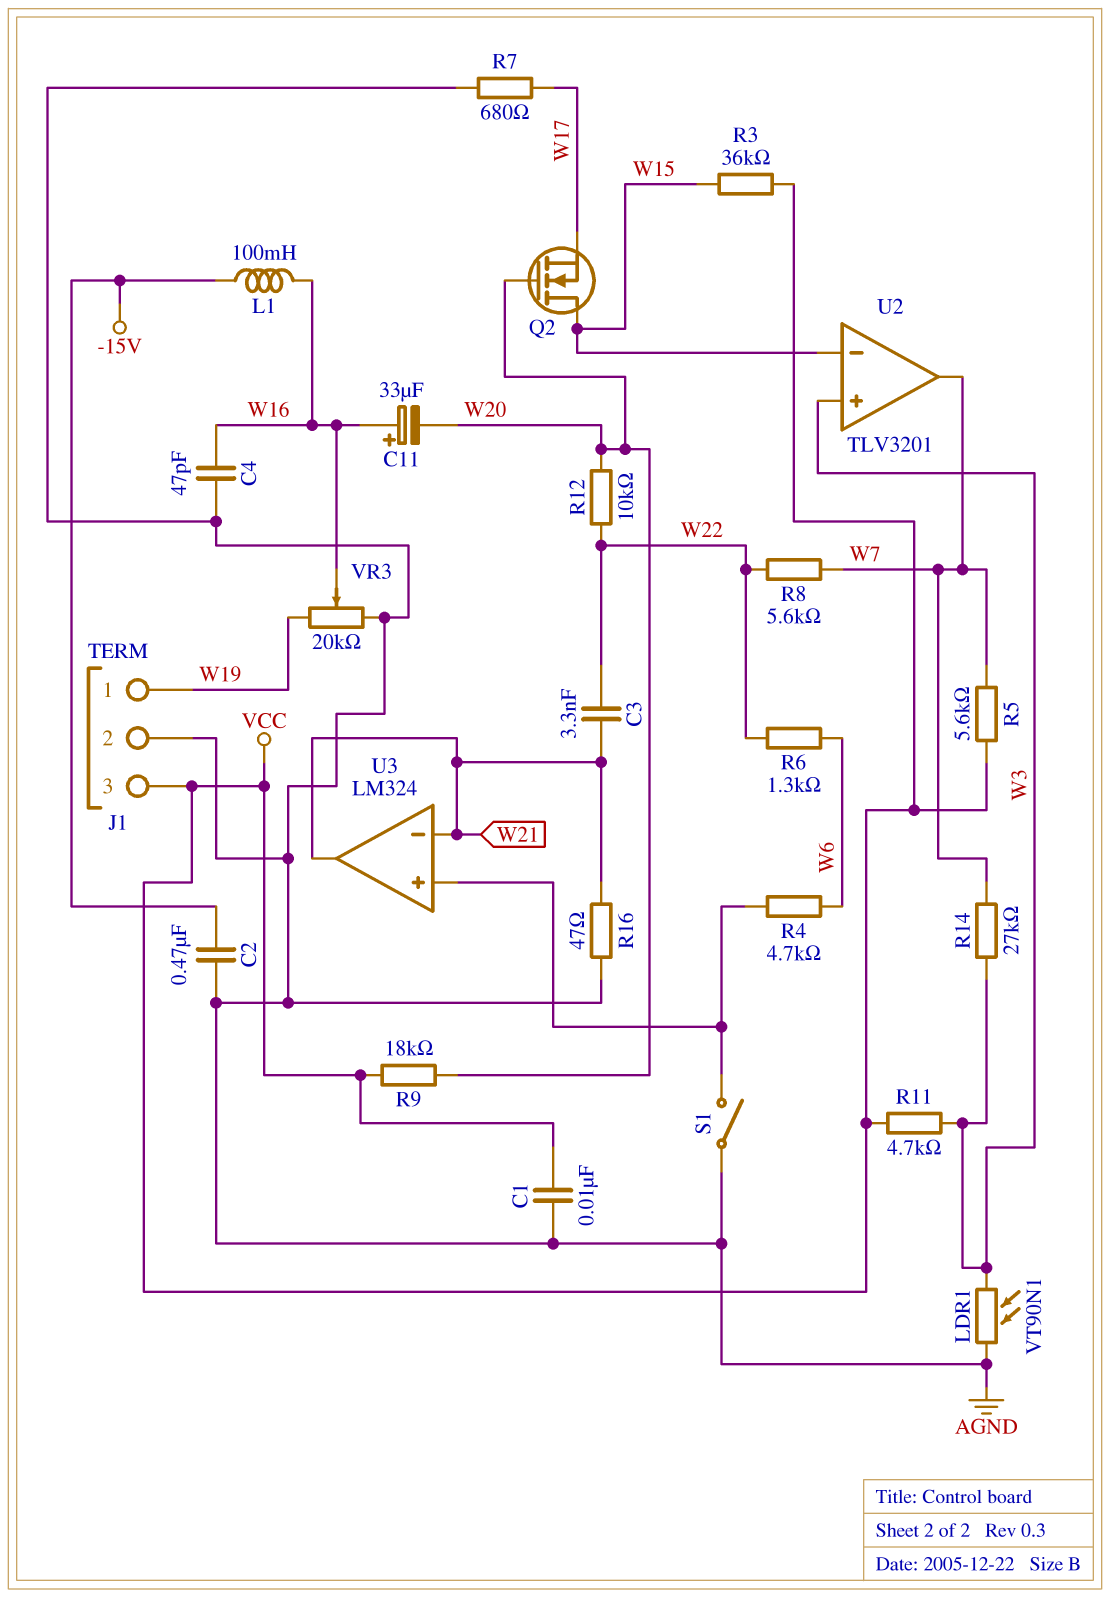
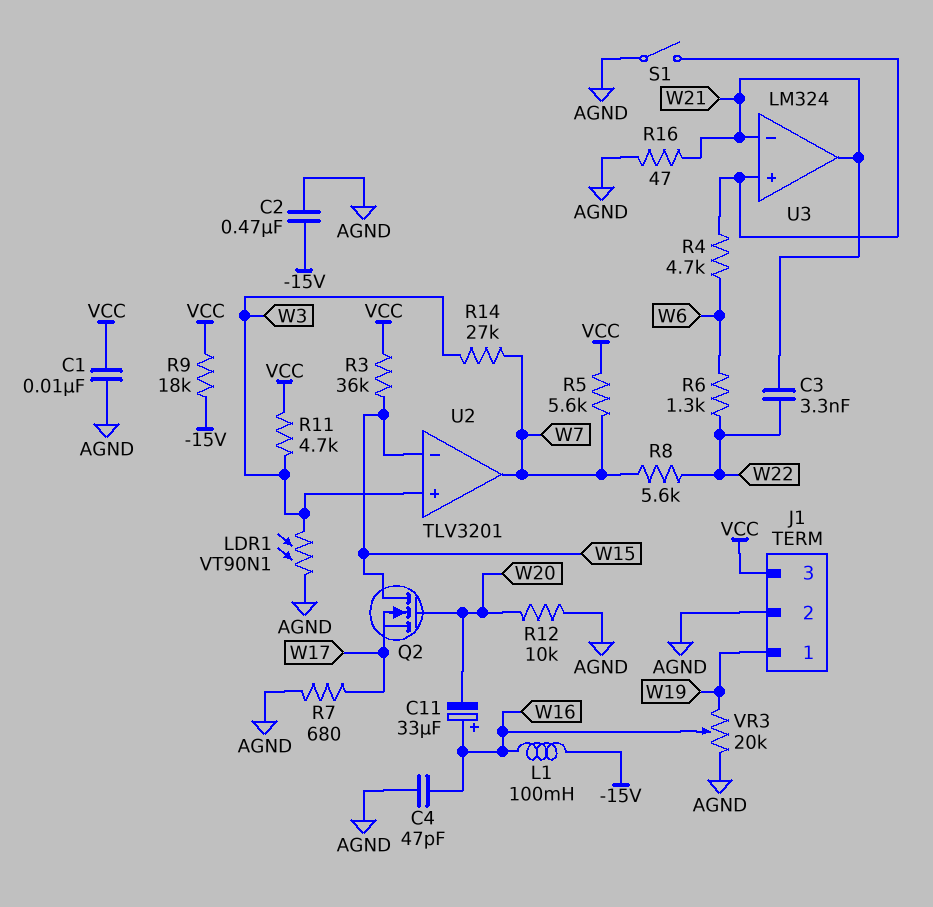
R9: 18k (VCC, W20) -> 18k (-15V, VCC)
R12: 10k (W20, W22) -> 10k (AGND, W20)

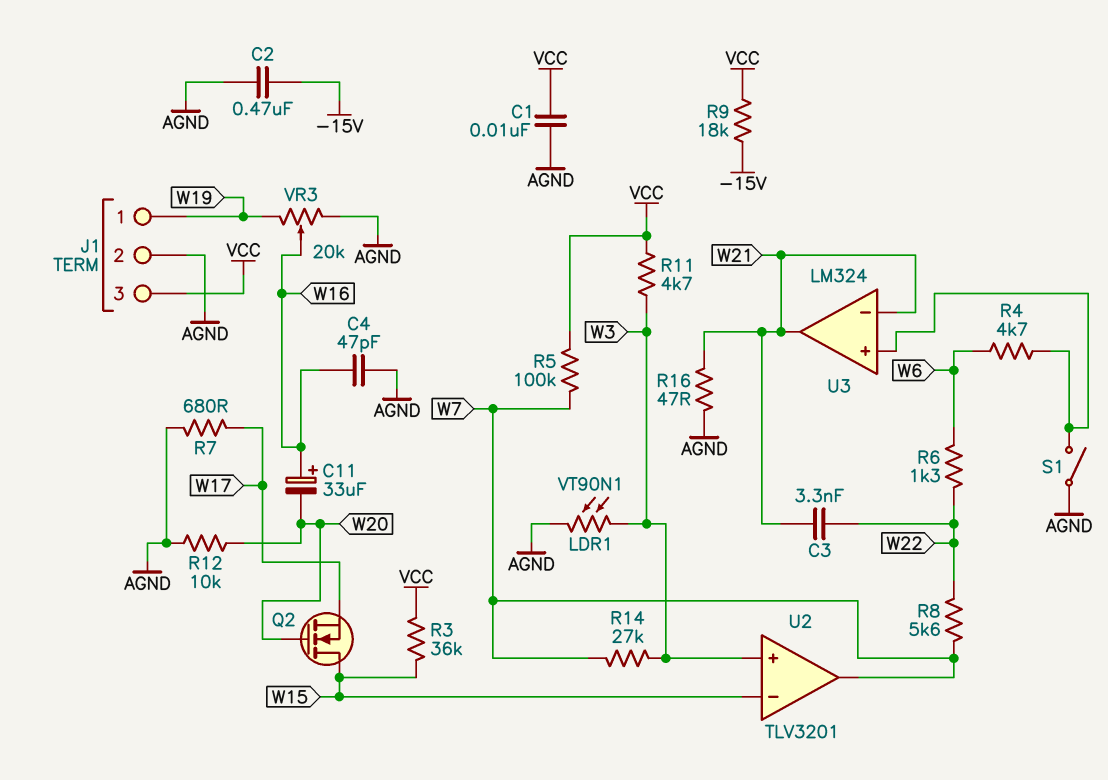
L1: 100mH (-15V, W16) -> none
R5: 5.6k (VCC, W7) -> 100k (VCC, W7)

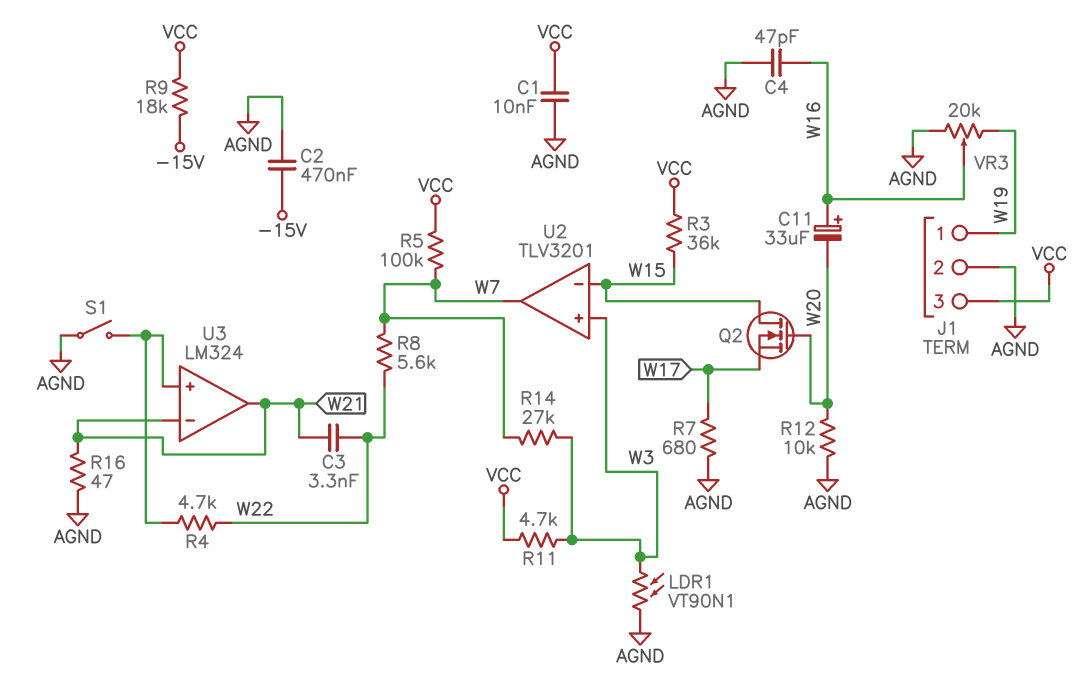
R4: 4.7k (U3/in+, W6) -> 4.7k (U3/in+, W22)
R6: 1.3k (W6, W22) -> none

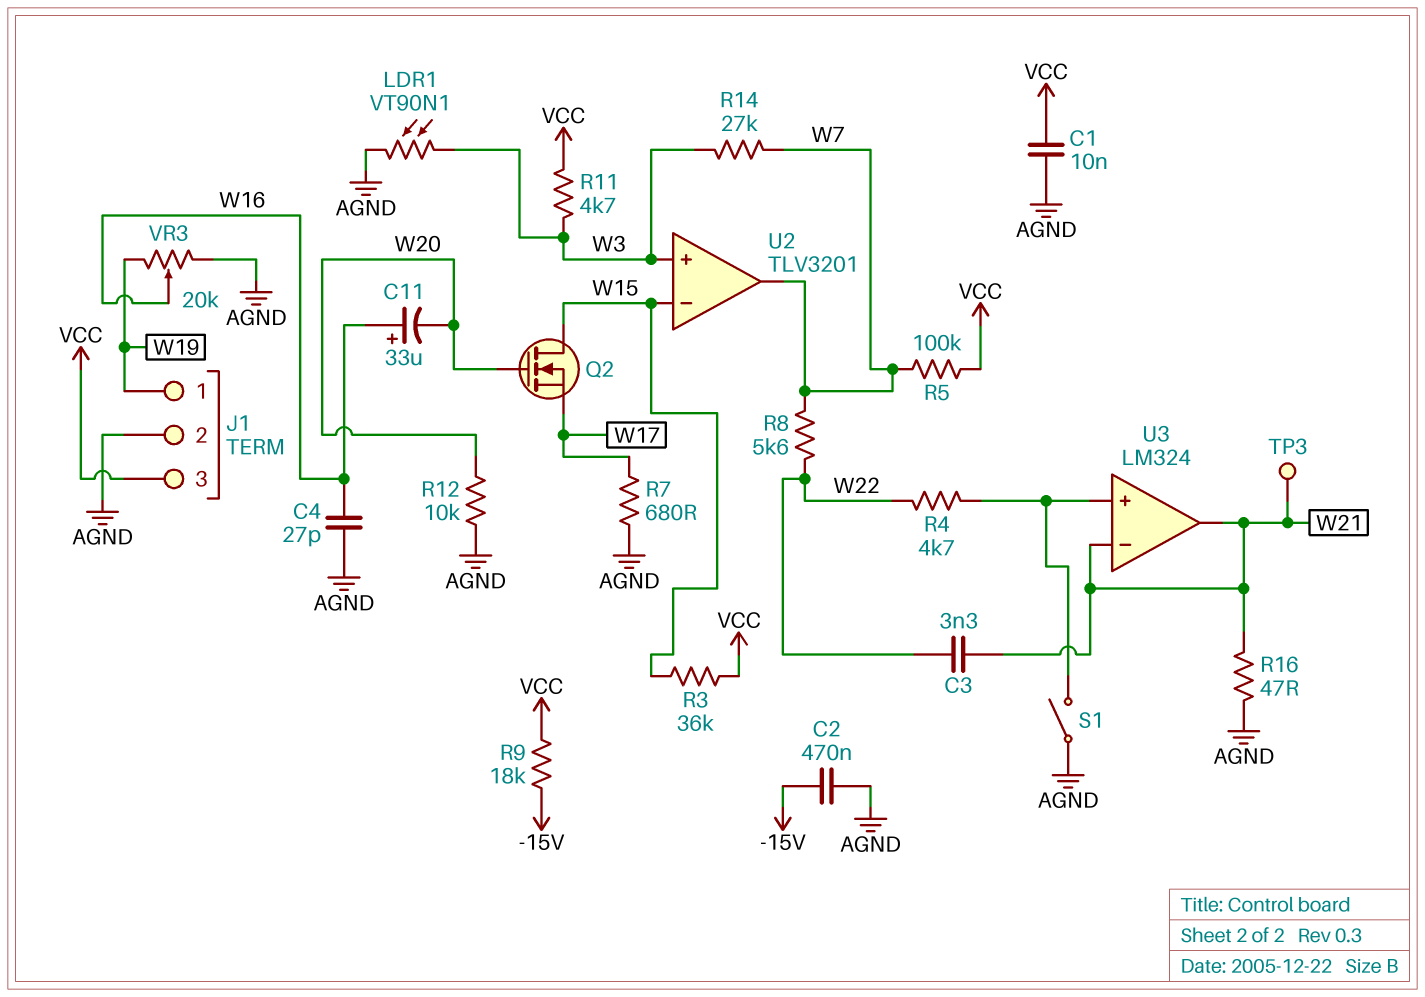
C4: 47pF (AGND, W16) -> 27pF (AGND, W16)
TP3: none -> test point (W21)

